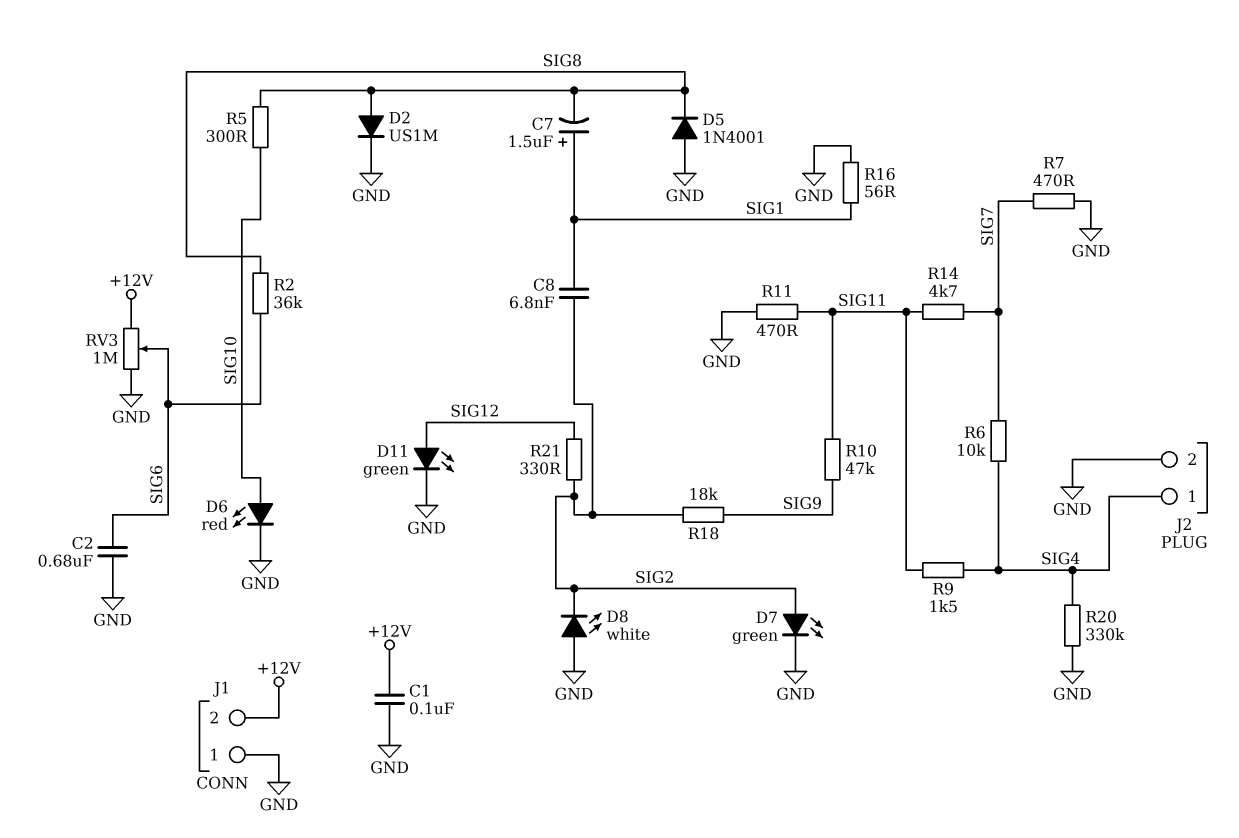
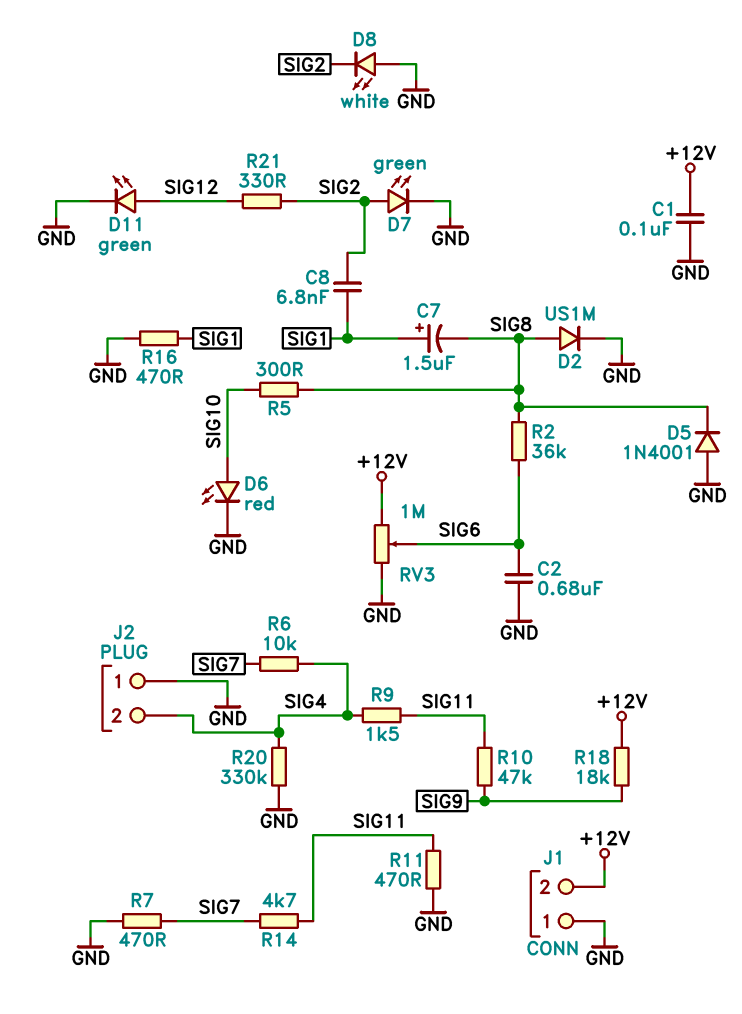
J2 pin 1: SIG4 -> GND
J2 pin 2: GND -> SIG4
R16: 56 (GND, SIG1) -> 470 (GND, SIG1)
R18: 18k (SIG2, SIG9) -> 18k (+12V, SIG9)

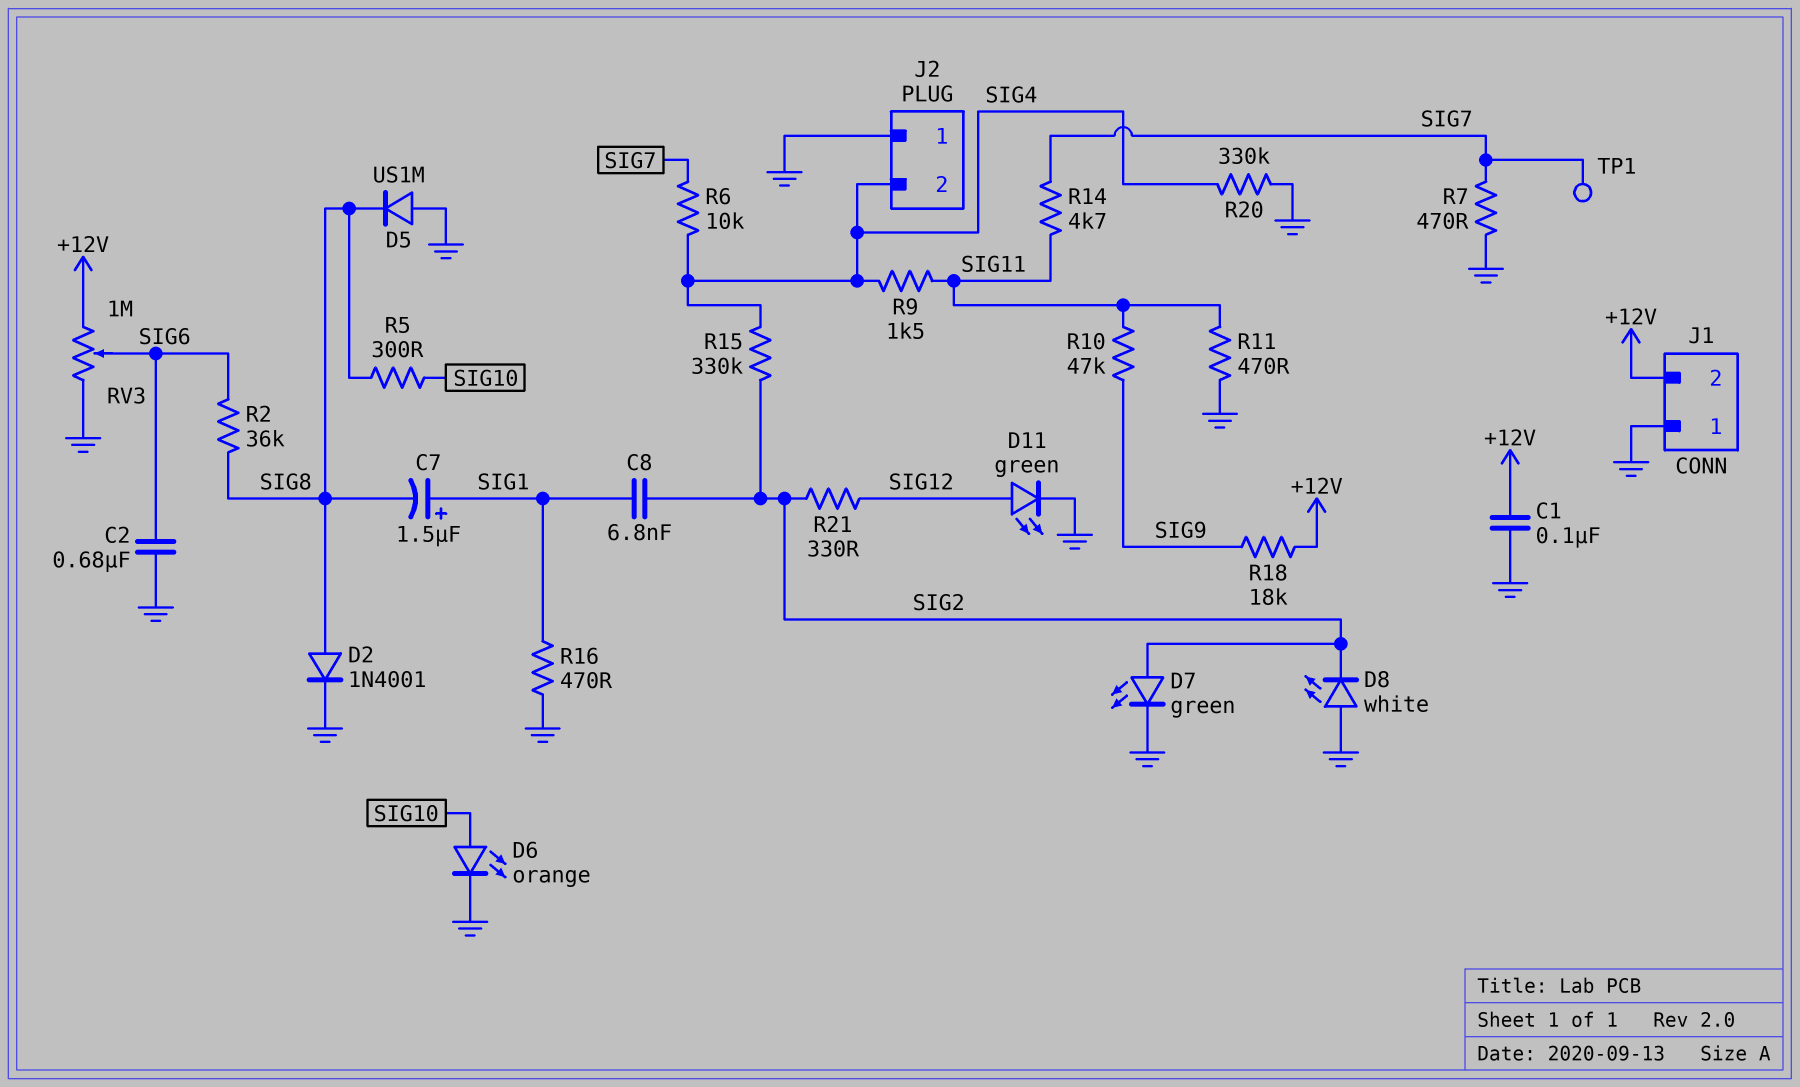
D2: diode US1M (A SIG8, K GND) -> diode 1N4001 (A SIG8, K GND)
D5: diode 1N4001 (A GND, K SIG8) -> diode US1M (A GND, K SIG8)
D6: LED red (A SIG10, K GND) -> LED orange (A SIG10, K GND)
R15: none -> 330k (SIG2, SIG4)
TP1: none -> test point (SIG7)

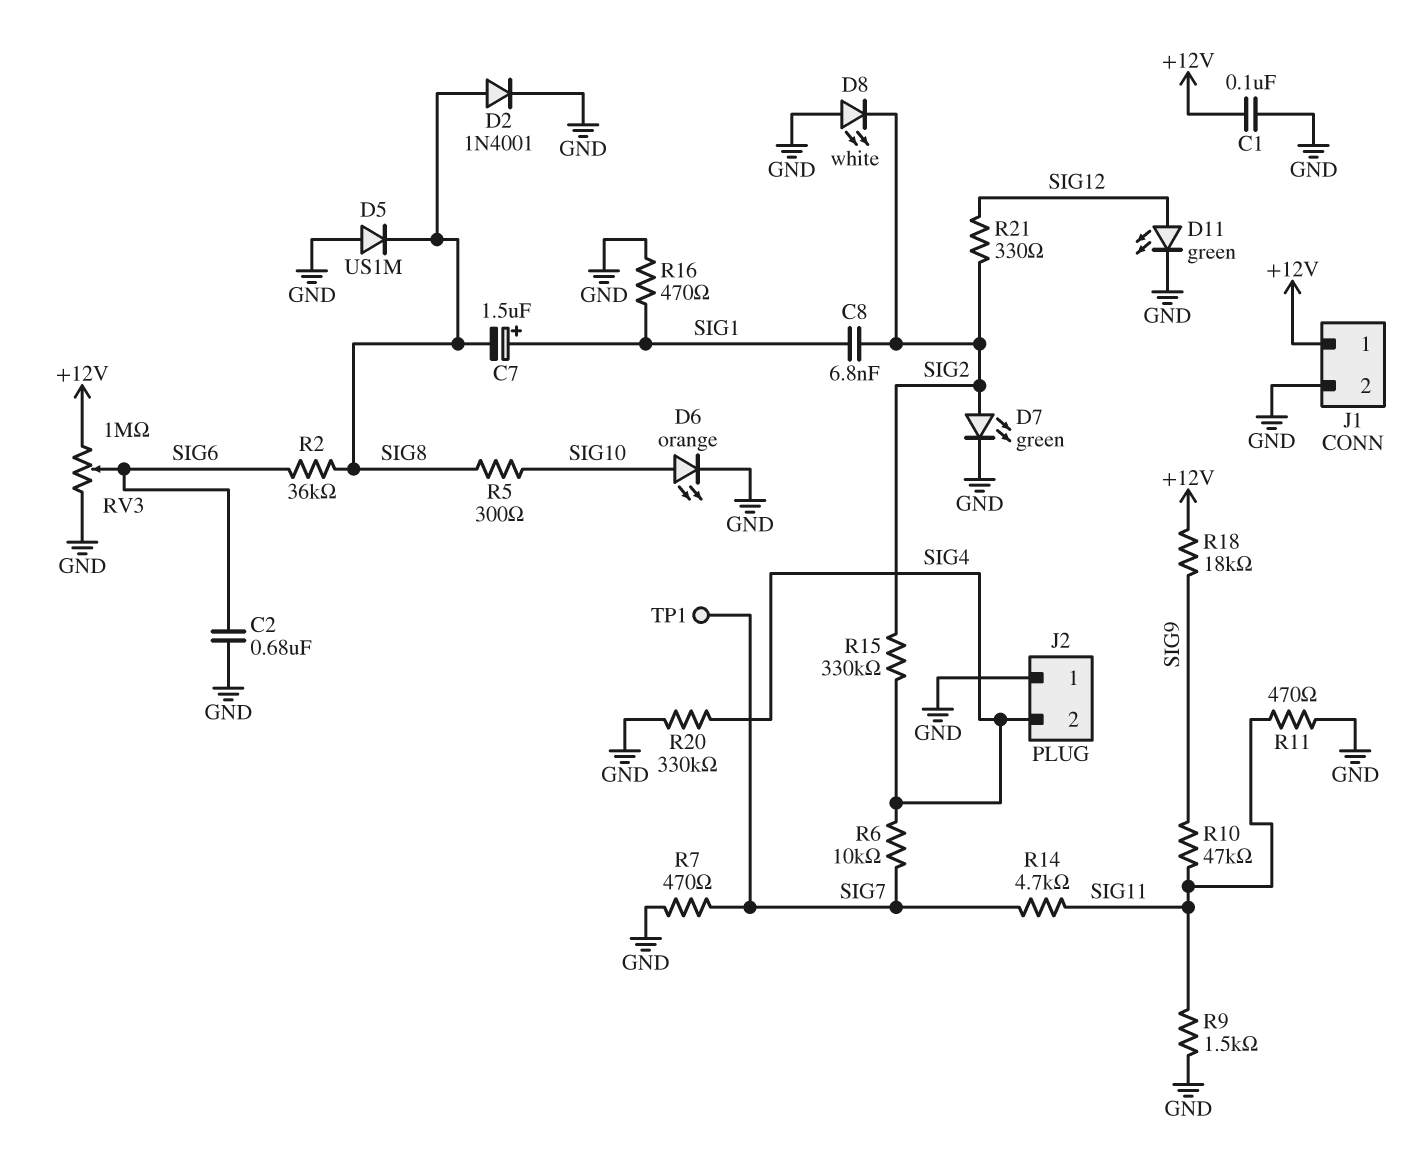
J1 pin 1: GND -> +12V
J1 pin 2: +12V -> GND
R9: 1.5k (SIG4, SIG11) -> 1.5k (GND, SIG11)

